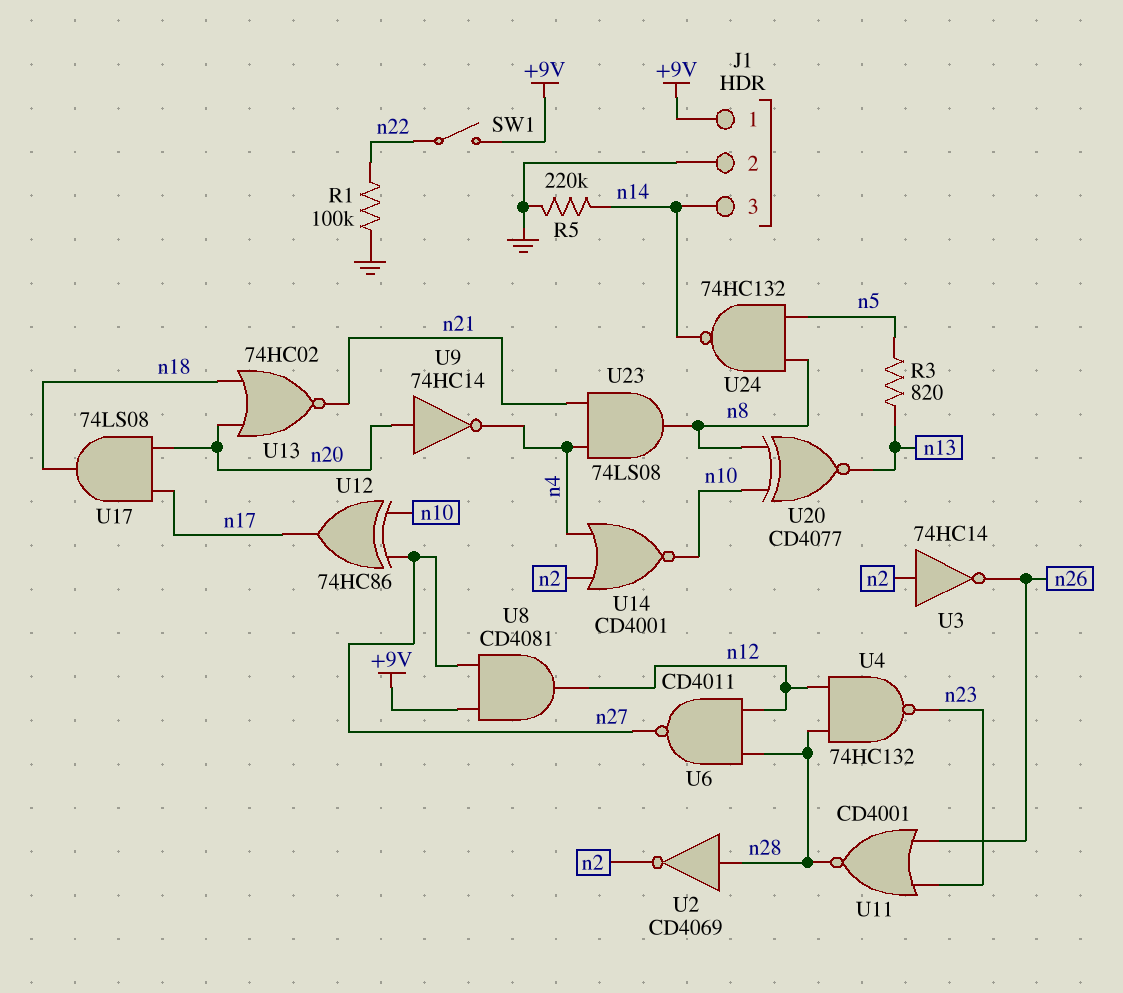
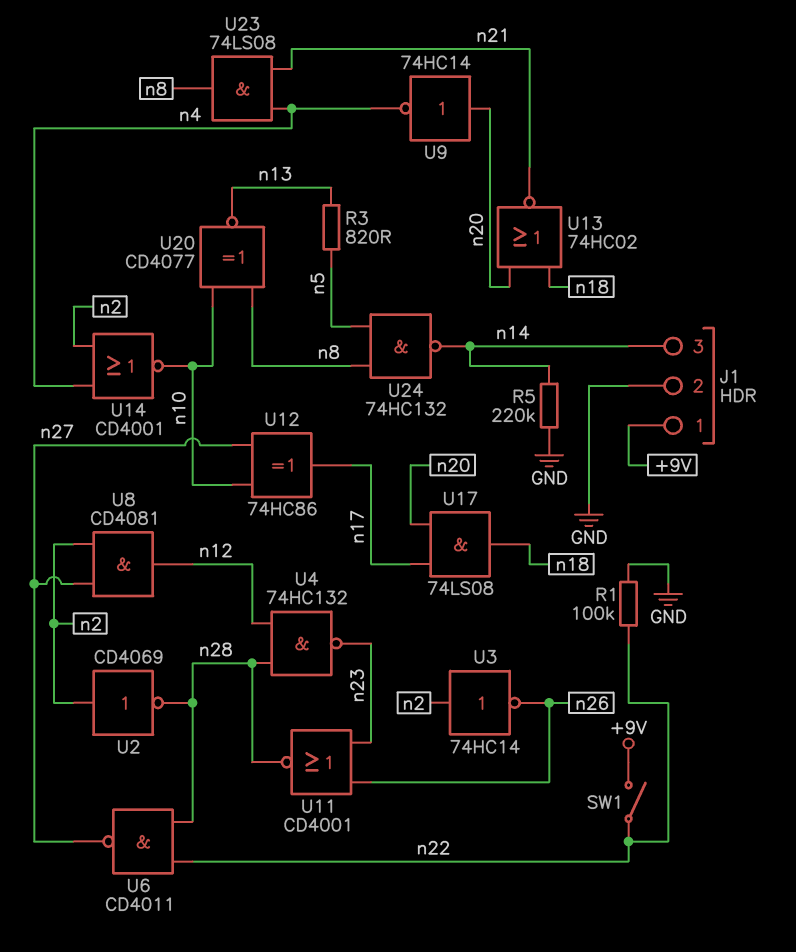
U2: NOT CD4069 (in n28, out n2) -> NOT CD4069 (in n2, out n28)
U6: NAND CD4011 (in n12, in n28, out n27) -> NAND CD4011 (in n22, in n28, out n27)
U8: AND CD4081 (in +9V, in n27, out n12) -> AND CD4081 (in n2, in n27, out n12)

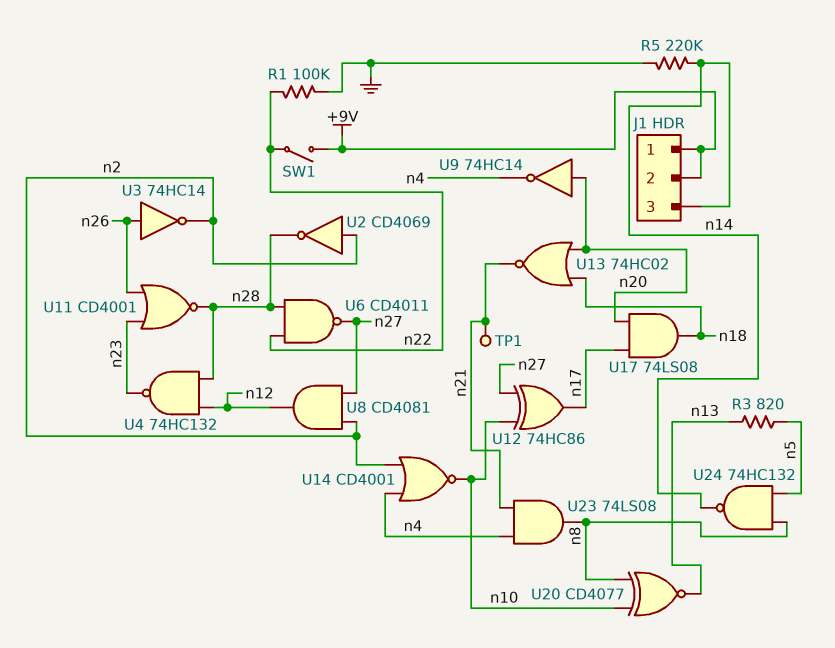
J1 pin 2: GND -> +9V
TP1: none -> test point (n21)
U3: NOT 74HC14 (in n2, out n26) -> NOT 74HC14 (in n26, out n2)

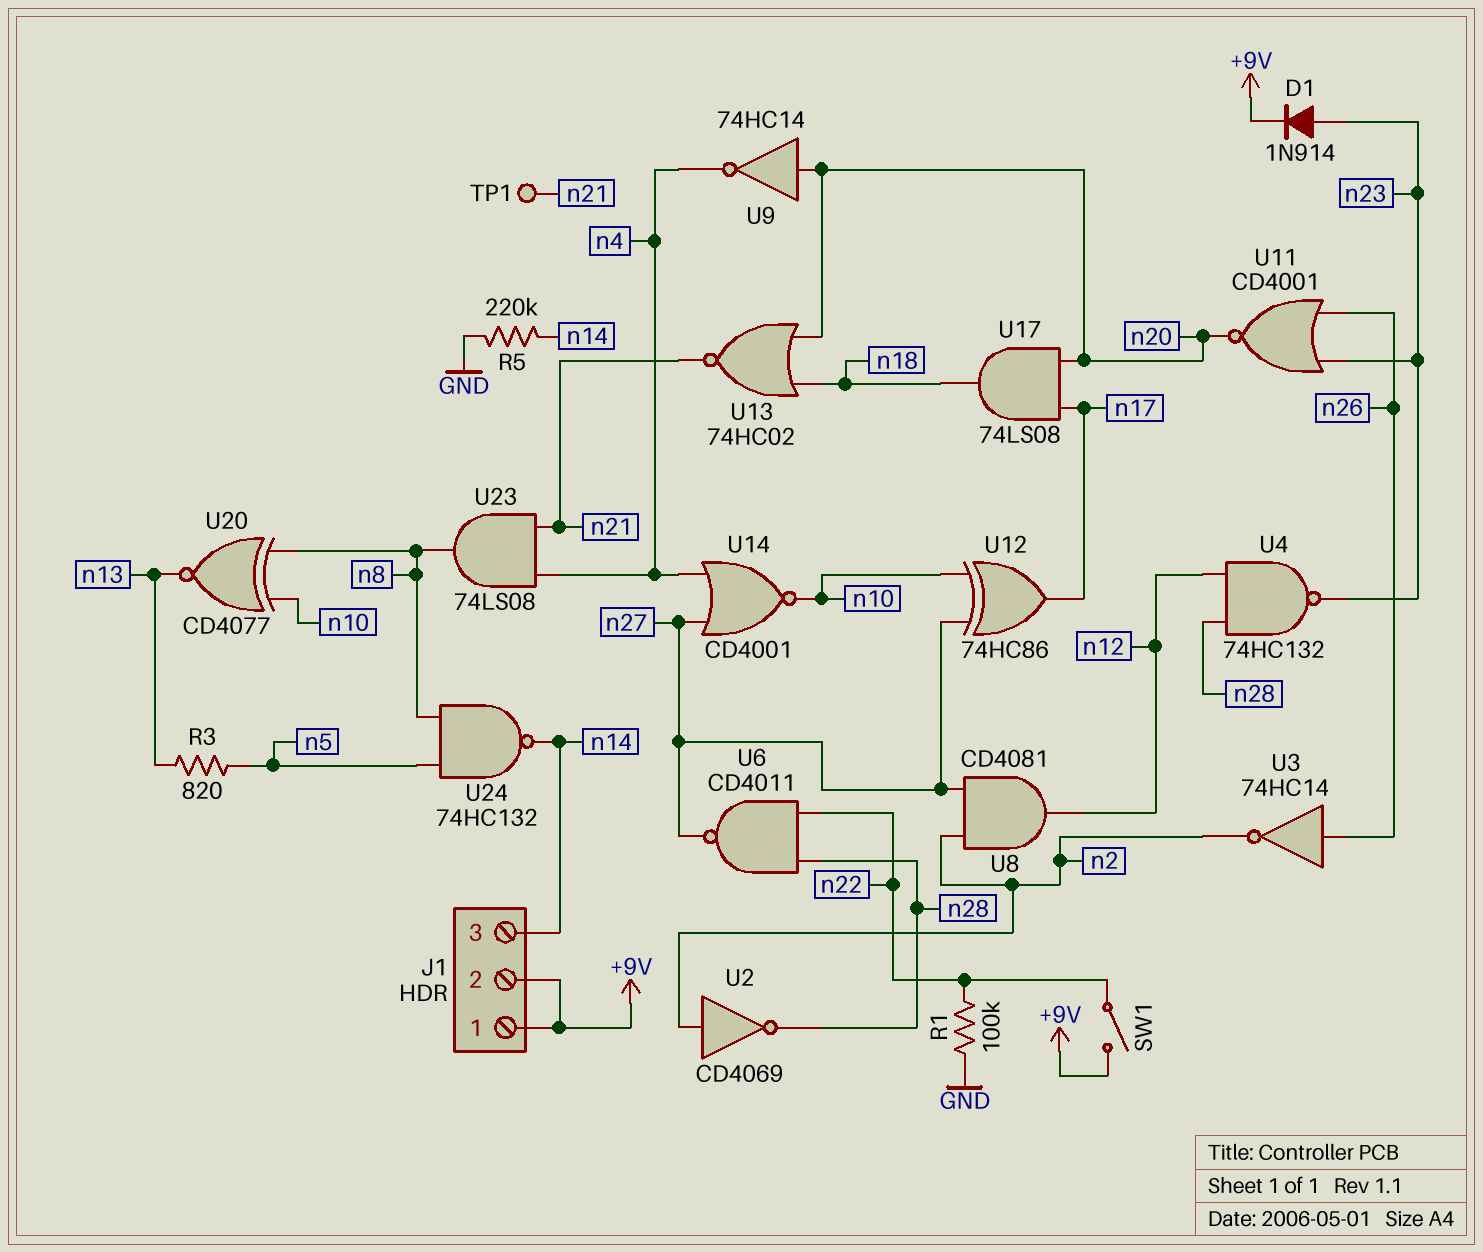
D1: none -> diode 1N914 (A n23, K +9V)
U11: NOR CD4001 (in n23, in n26, out n28) -> NOR CD4001 (in n23, in n26, out n20)
U14: NOR CD4001 (in n2, in n4, out n10) -> NOR CD4001 (in n4, in n27, out n10)

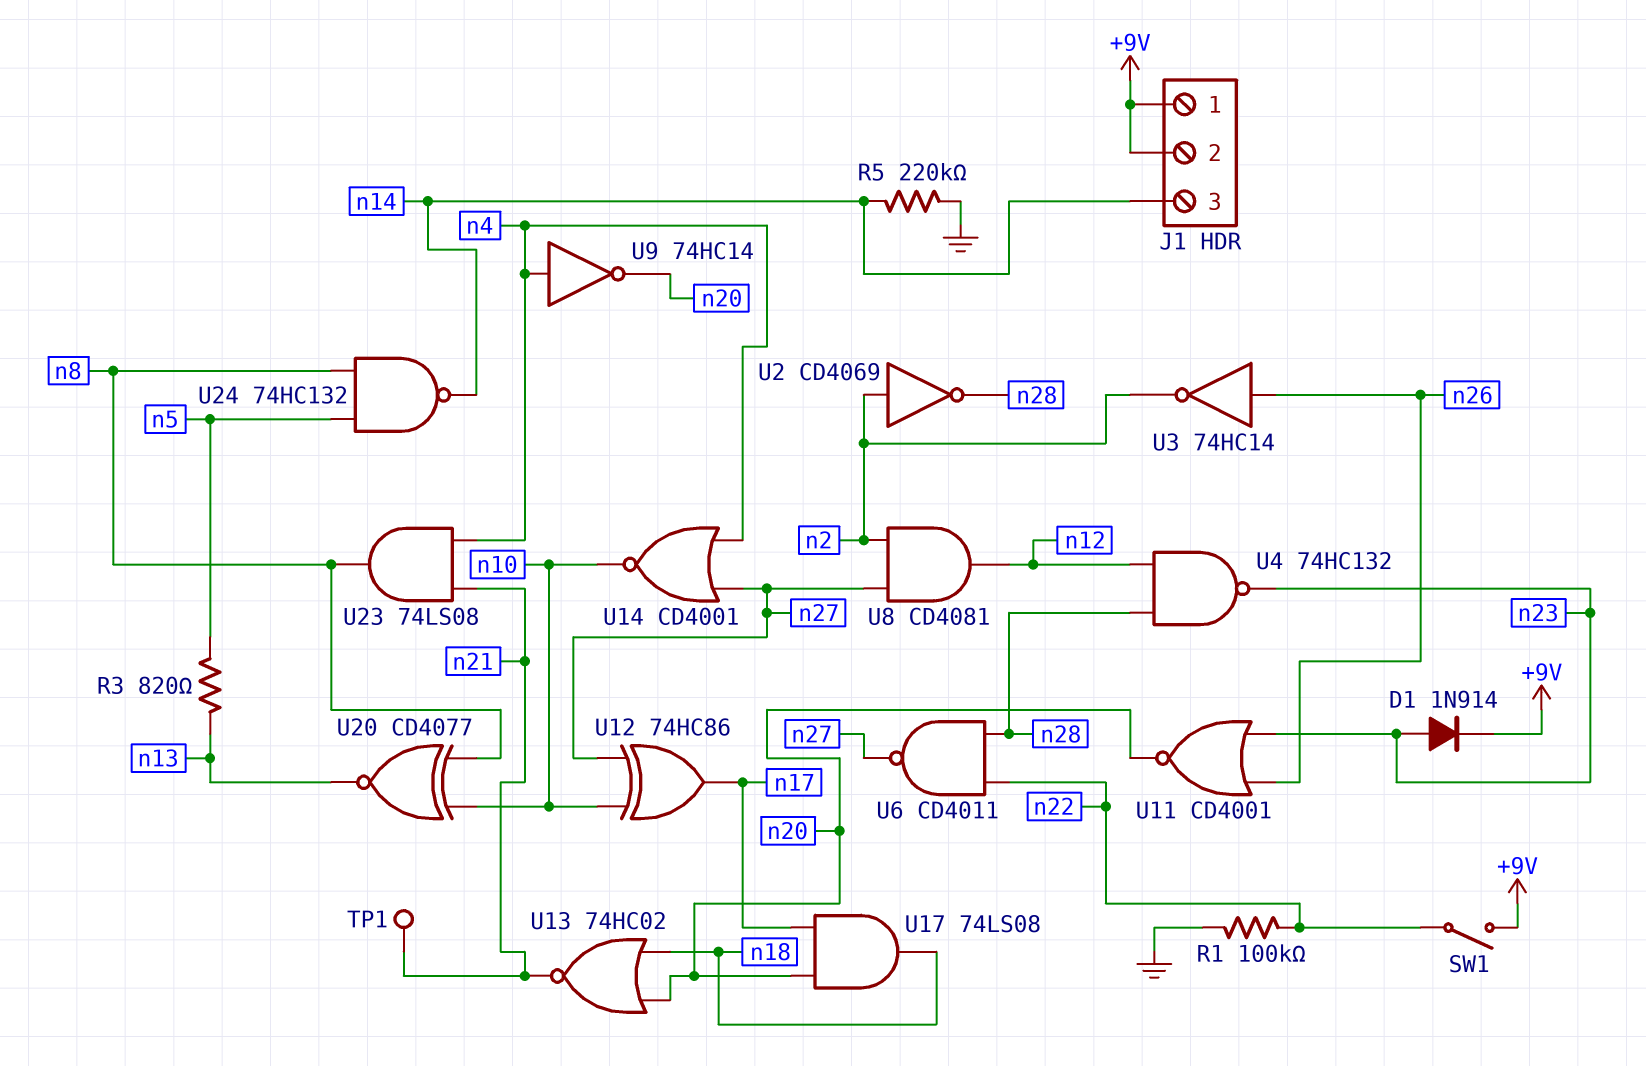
U9: NOT 74HC14 (in n20, out n4) -> NOT 74HC14 (in n4, out n20)

